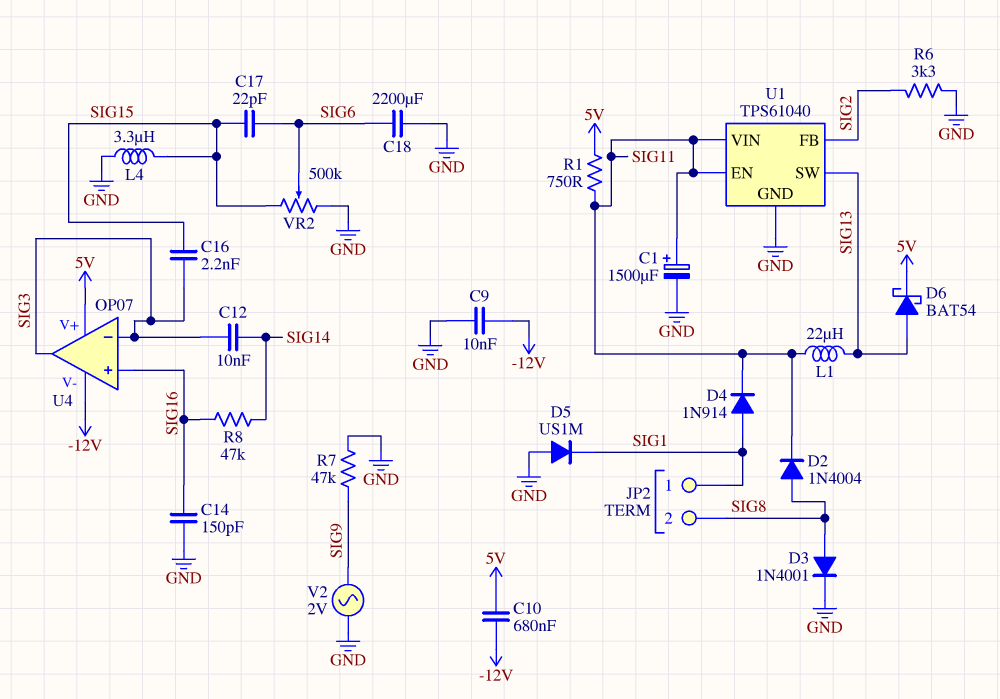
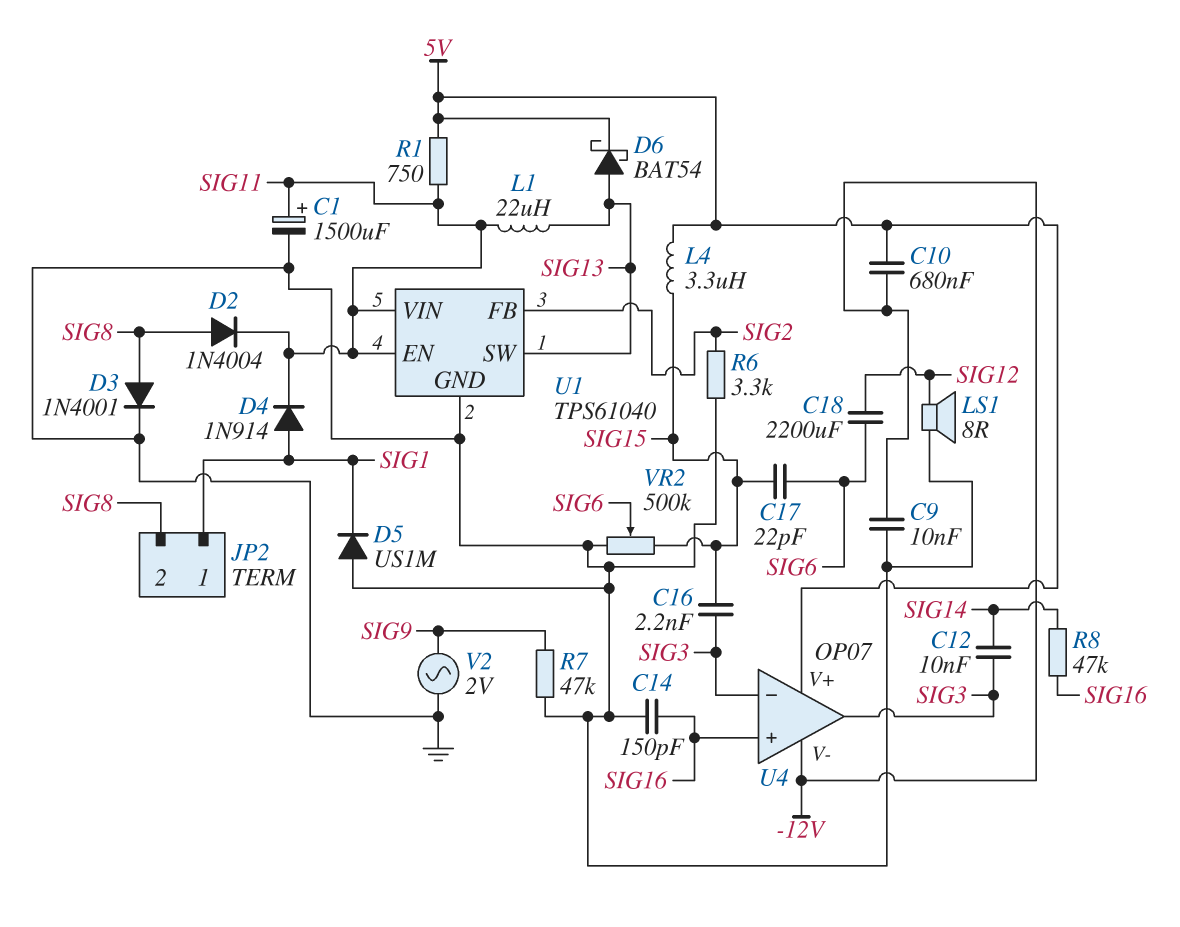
C18: 2200uF (GND, SIG6) -> 2200uF (SIG6, SIG12)
L4: 3.3uH (GND, SIG15) -> 3.3uH (5V, SIG15)
LS1: none -> speaker 8R (GND, SIG12)

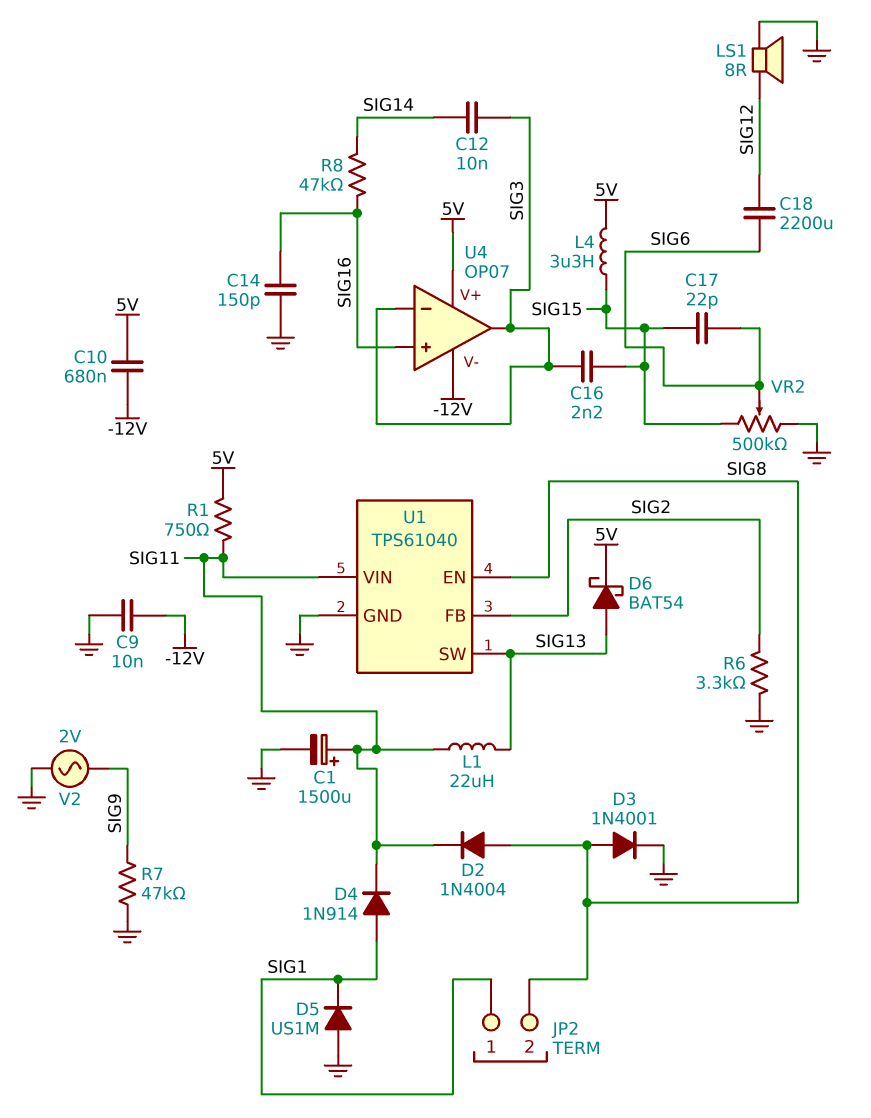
U1 pin EN: SIG11 -> SIG8

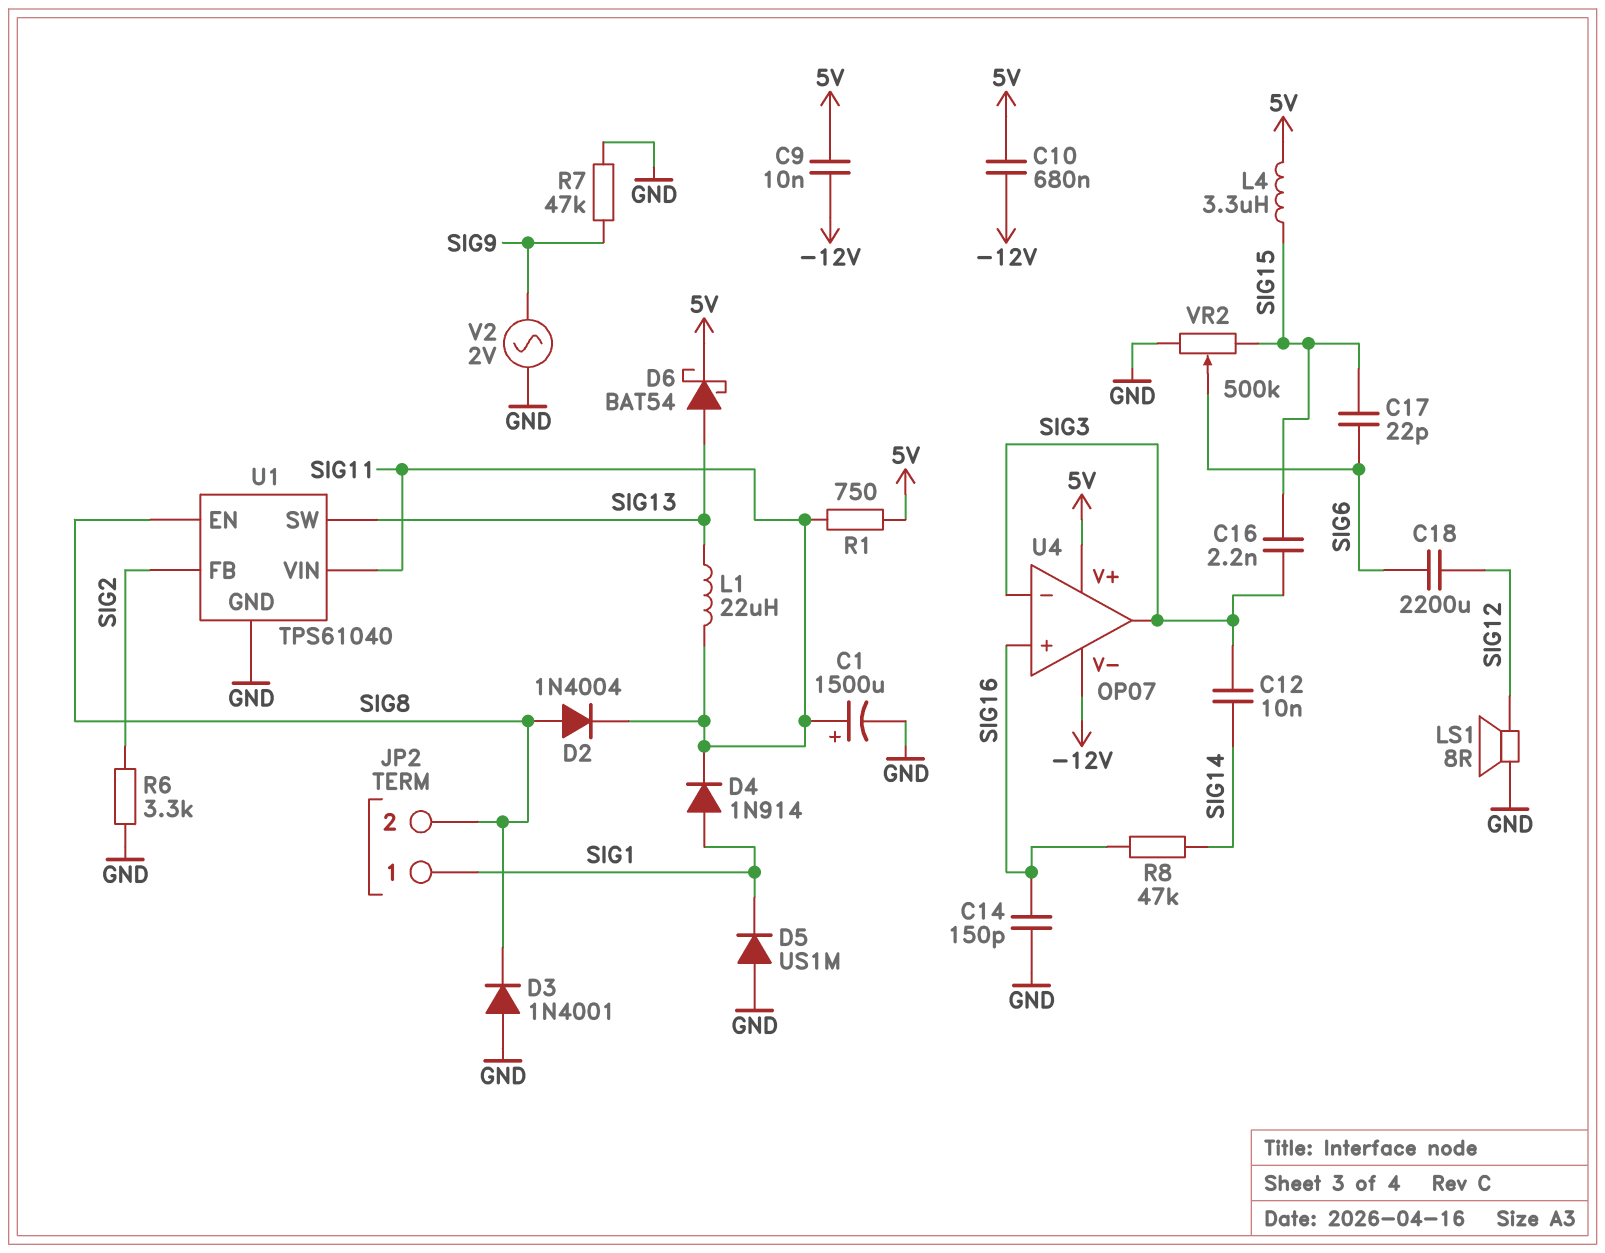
C9: 10nF (-12V, GND) -> 10nF (-12V, 5V)
D3: diode 1N4001 (A SIG8, K GND) -> diode 1N4001 (A GND, K SIG8)

